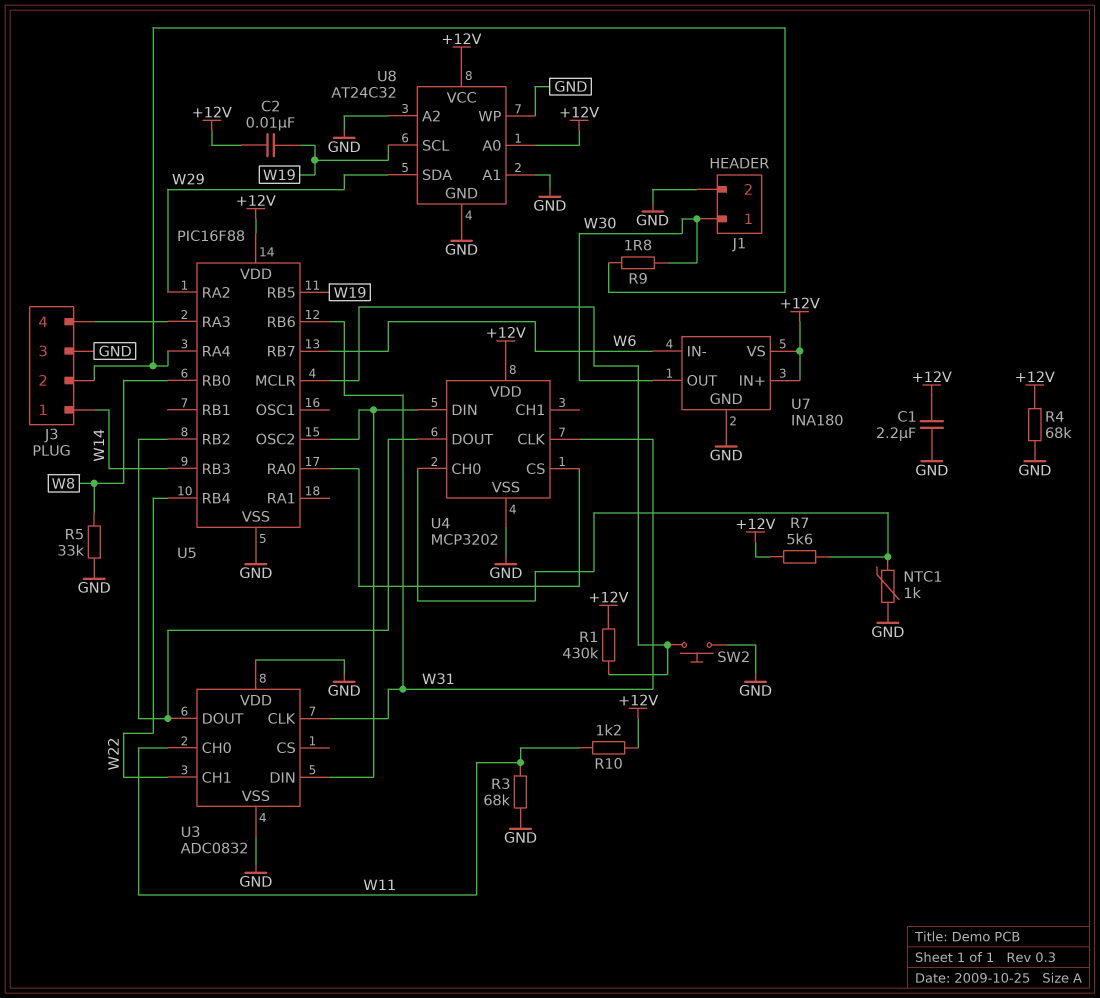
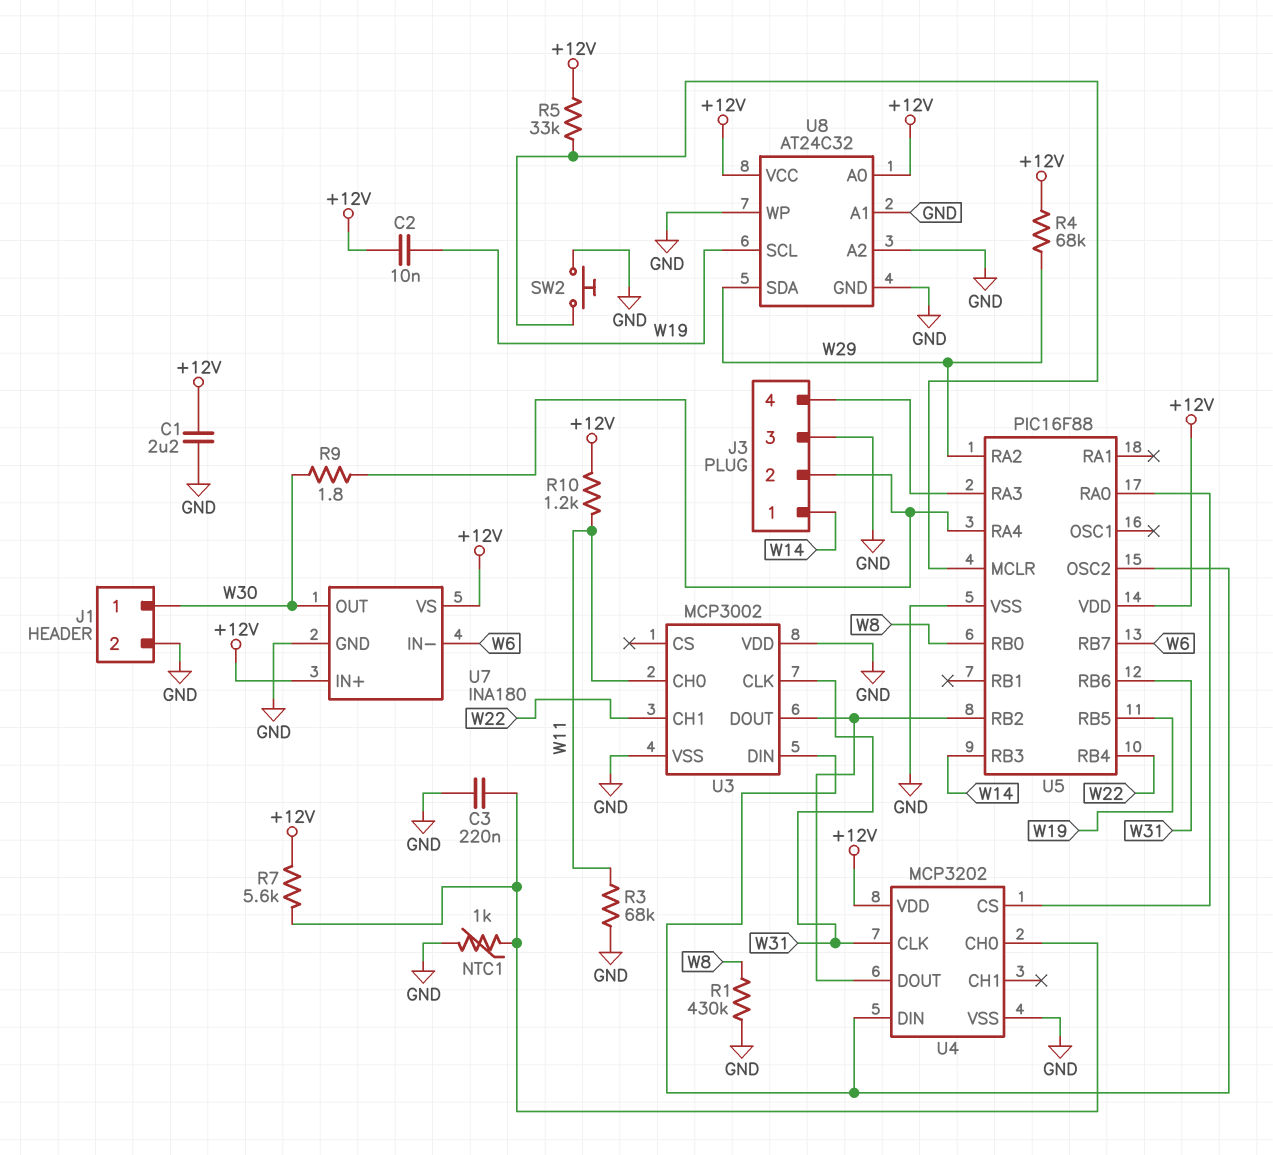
C3: none -> 220nF (GND, U4/CH0)
R1: 430k (+12V, U5/MCLR) -> 430k (GND, W8)
R4: 68k (+12V, GND) -> 68k (+12V, W29)
R5: 33k (GND, W8) -> 33k (+12V, U5/MCLR)
U3: ADC0832 -> MCP3002

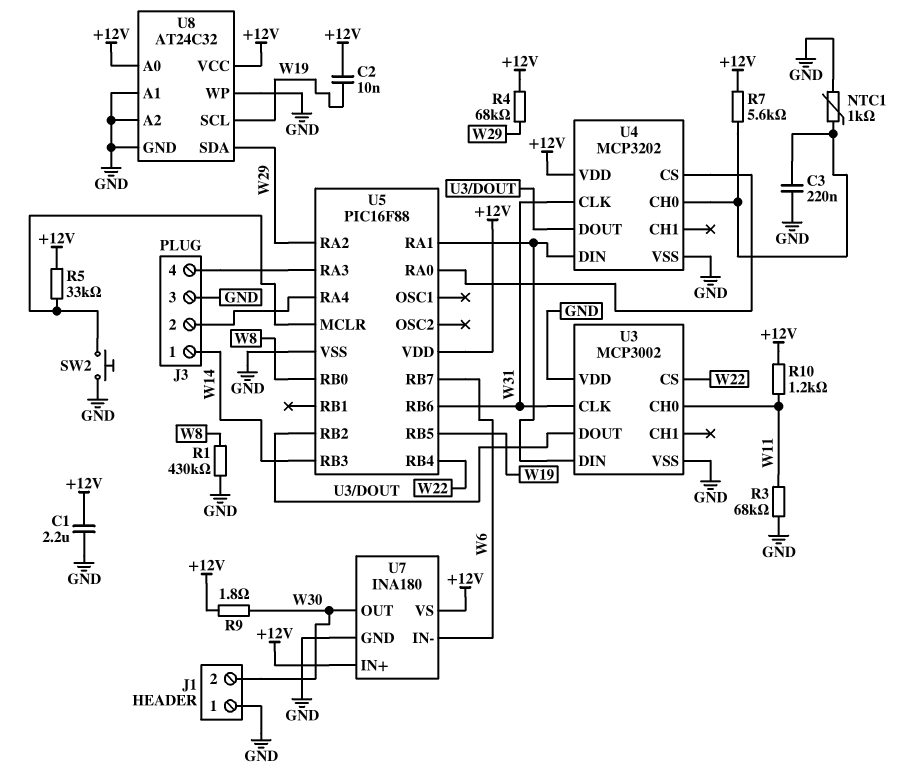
J1 pin 1: W30 -> GND
J1 pin 2: GND -> W30
R9: 1.8 (J3/2, W30) -> 1.8 (+12V, W30)
U3 pin CH1: W22 -> none
U3 pin CS: none -> W22
U5 pin OSC2: U3/DIN -> none
U5 pin RA1: none -> U3/DIN

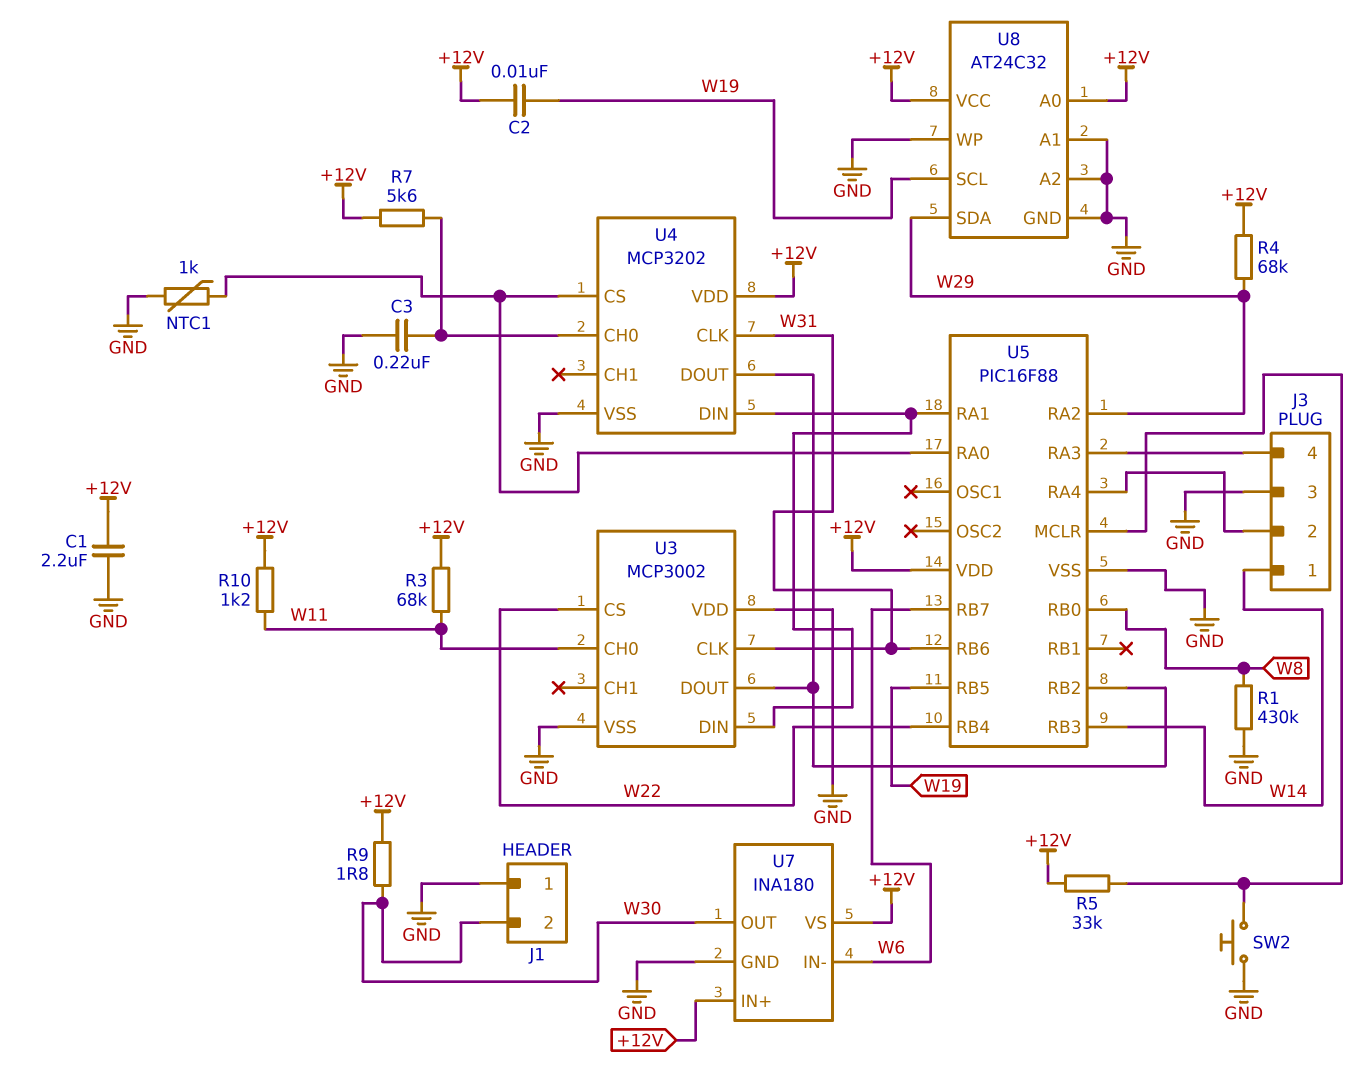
NTC1: 1k (GND, U4/CH0) -> 1k (GND, U4/CS)
R3: 68k (GND, W11) -> 68k (+12V, W11)

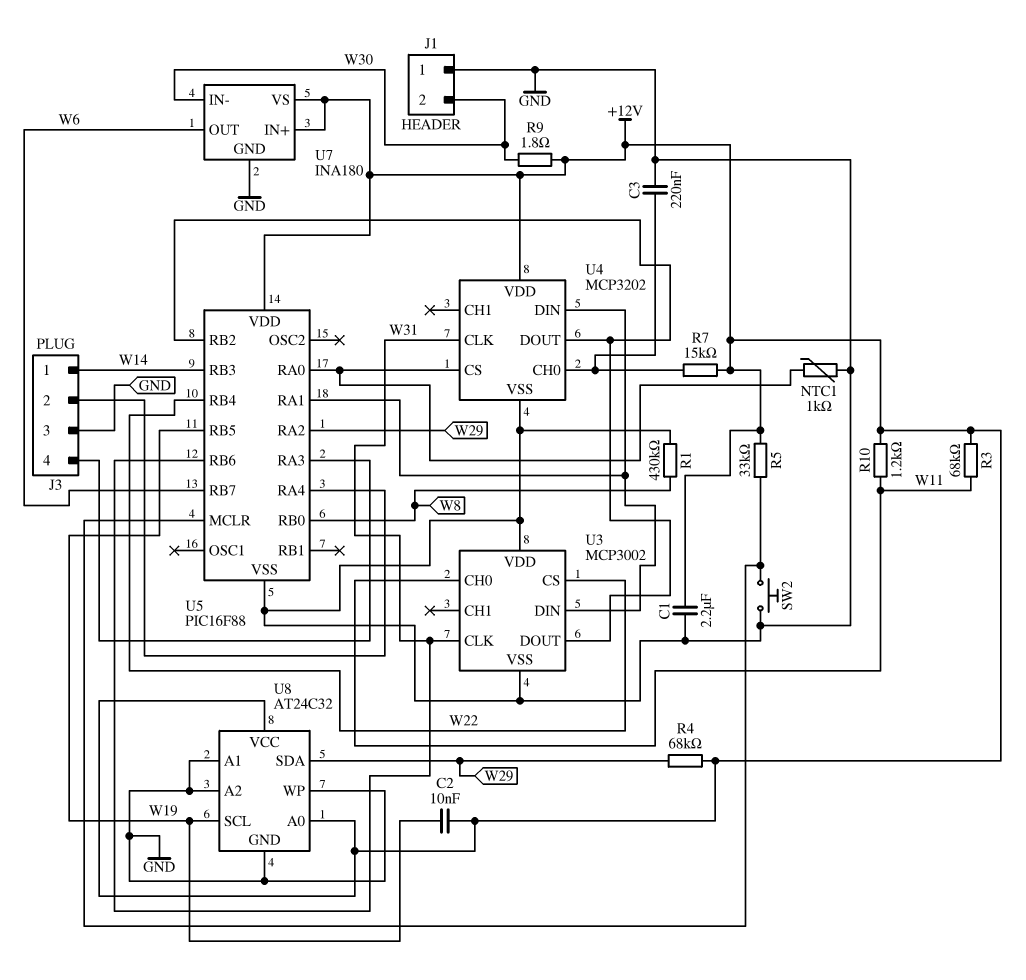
R7: 5.6k (+12V, U4/CH0) -> 15k (+12V, U4/CH0)
U7 pin IN-: W6 -> W30
U7 pin OUT: W30 -> W6

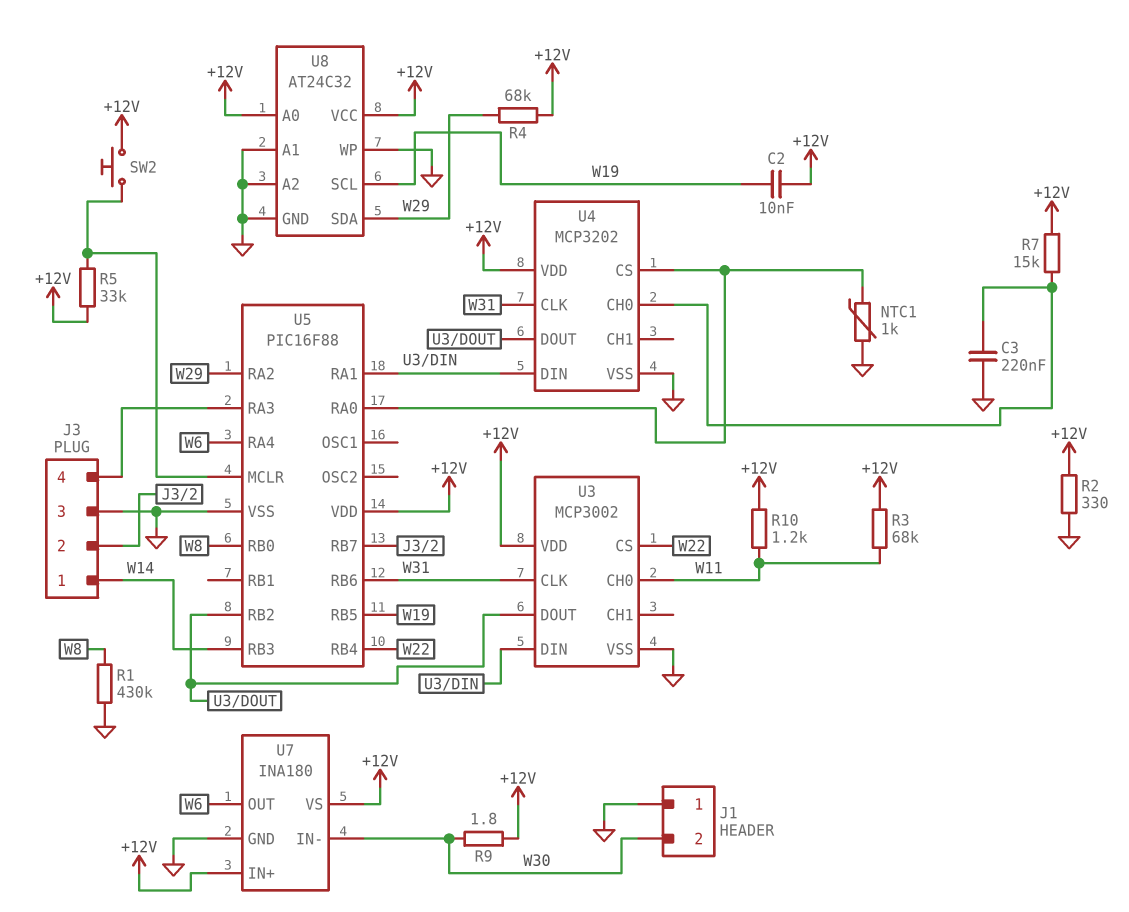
C1: 2.2uF (+12V, GND) -> none
R2: none -> 330 (+12V, GND)
SW2: button (GND, U5/MCLR) -> button (+12V, U5/MCLR)
U3 pin VDD: GND -> +12V
U5 pin RA4: J3/2 -> W6
U5 pin RB7: W6 -> J3/2

